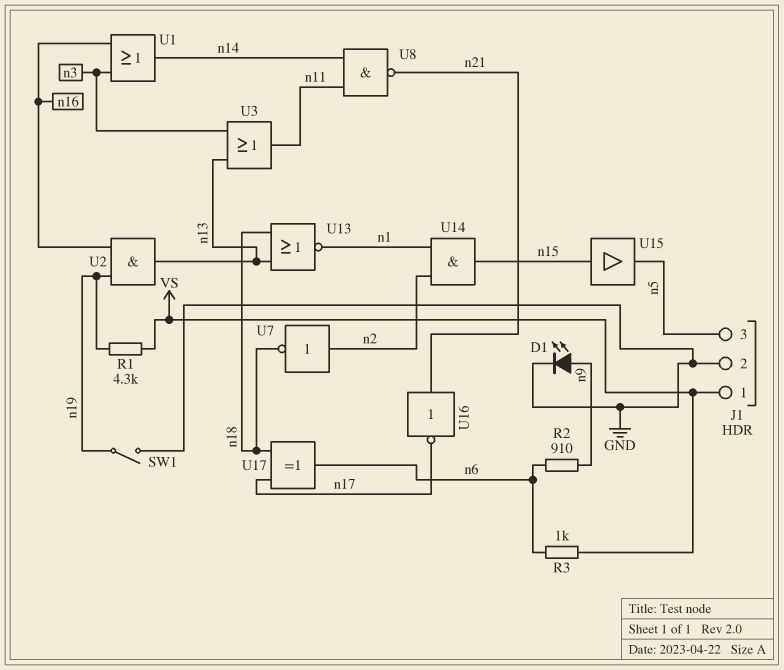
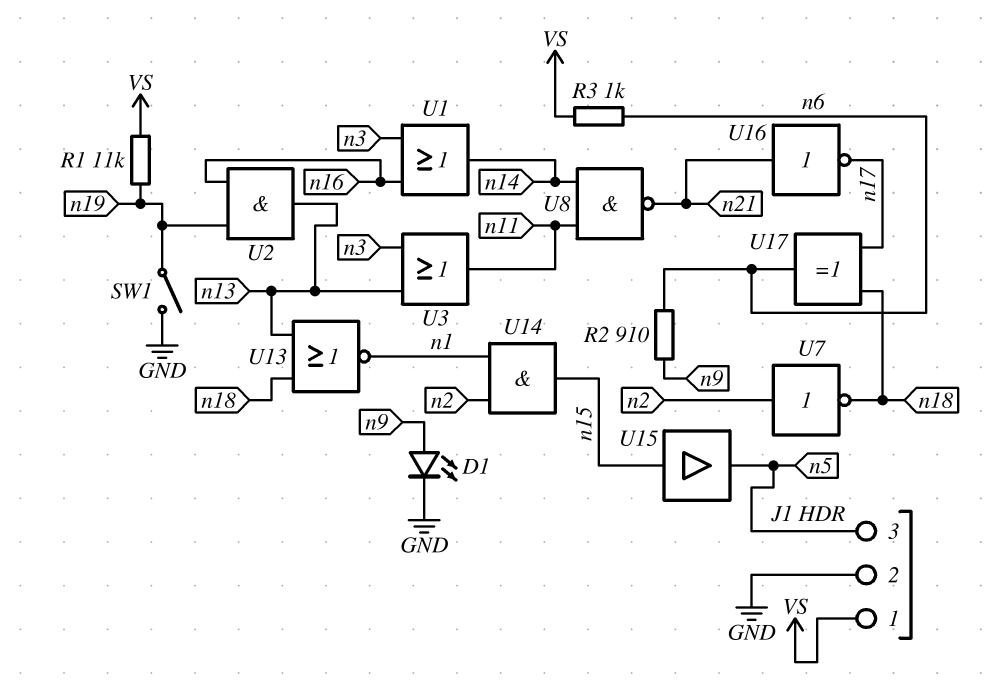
R1: 4.3k (VS, n19) -> 11k (VS, n19)

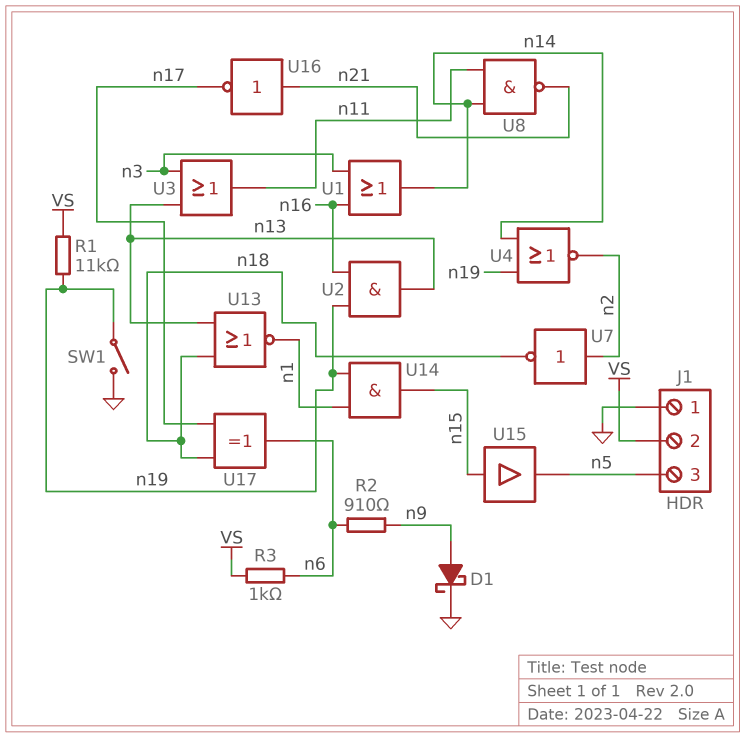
D1: LED (A n9, K GND) -> schottky (A n9, K GND)
J1 pin 1: VS -> GND
J1 pin 2: GND -> VS
U4: none -> NOR (in n14, in n19, out n2)
U14: AND (in n1, in n2, out n15) -> AND (in n1, in n19, out n15)

